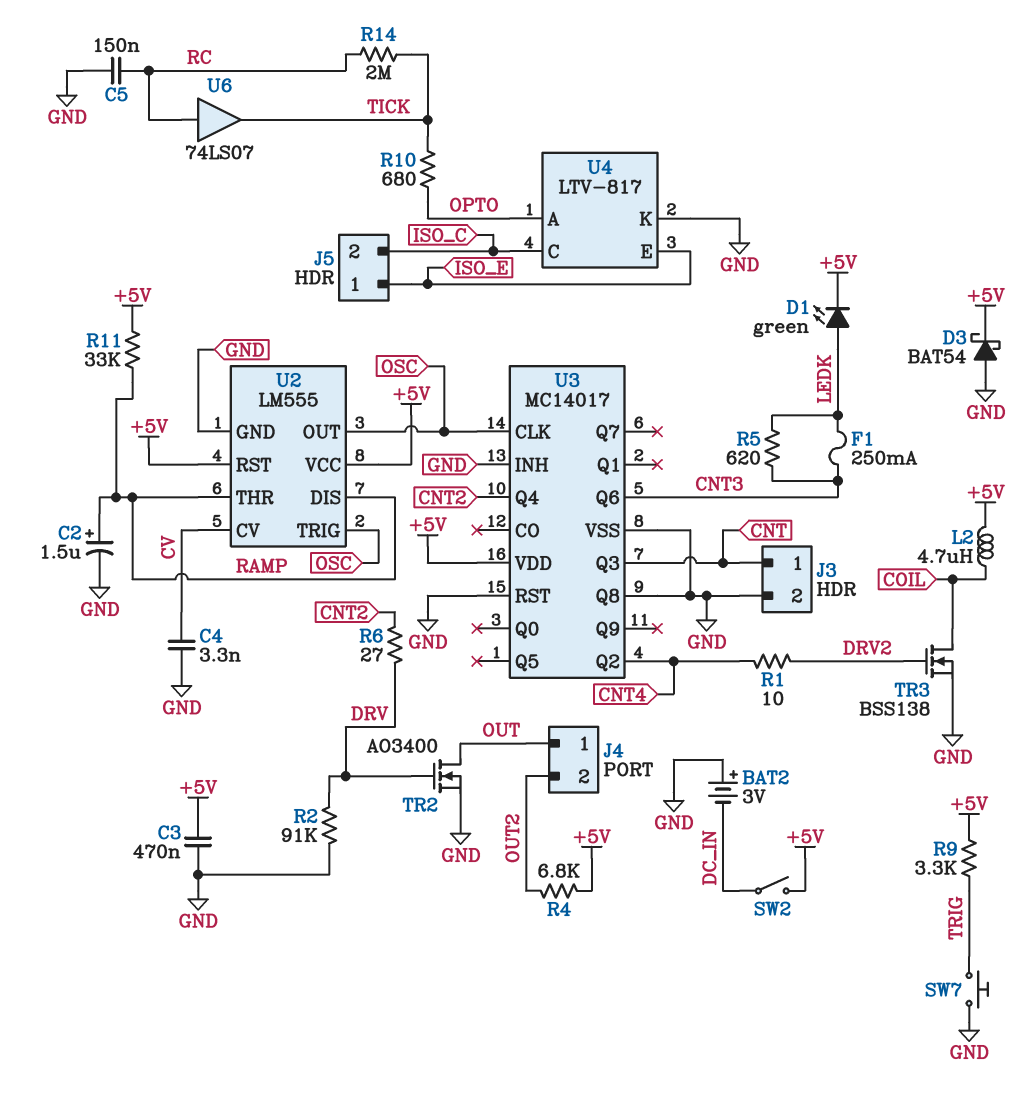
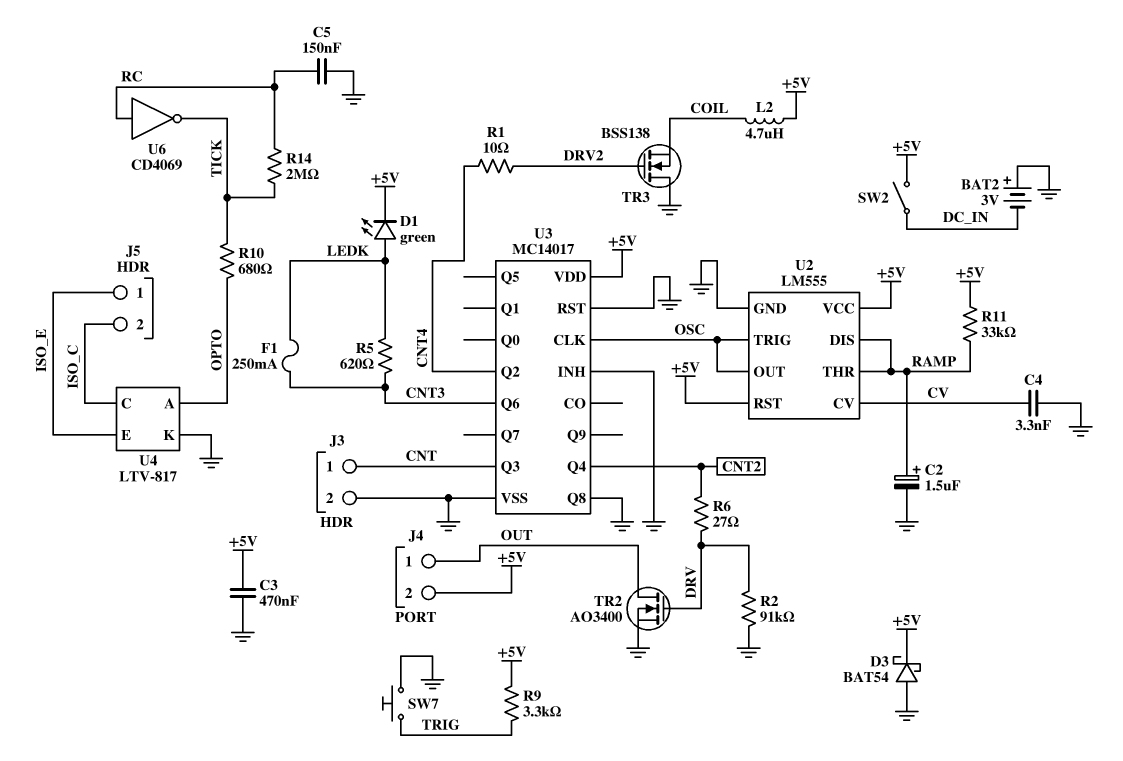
J4 pin 2: OUT2 -> +5V
R4: 6.8k (+5V, OUT2) -> none
TR3: NMOS BSS138 (G DRV2, D COIL, S GND) -> NMOS BSS138 (G DRV2, D GND, S COIL)
U6: buffer 74LS07 (in RC, out TICK) -> NOT CD4069 (in RC, out TICK)

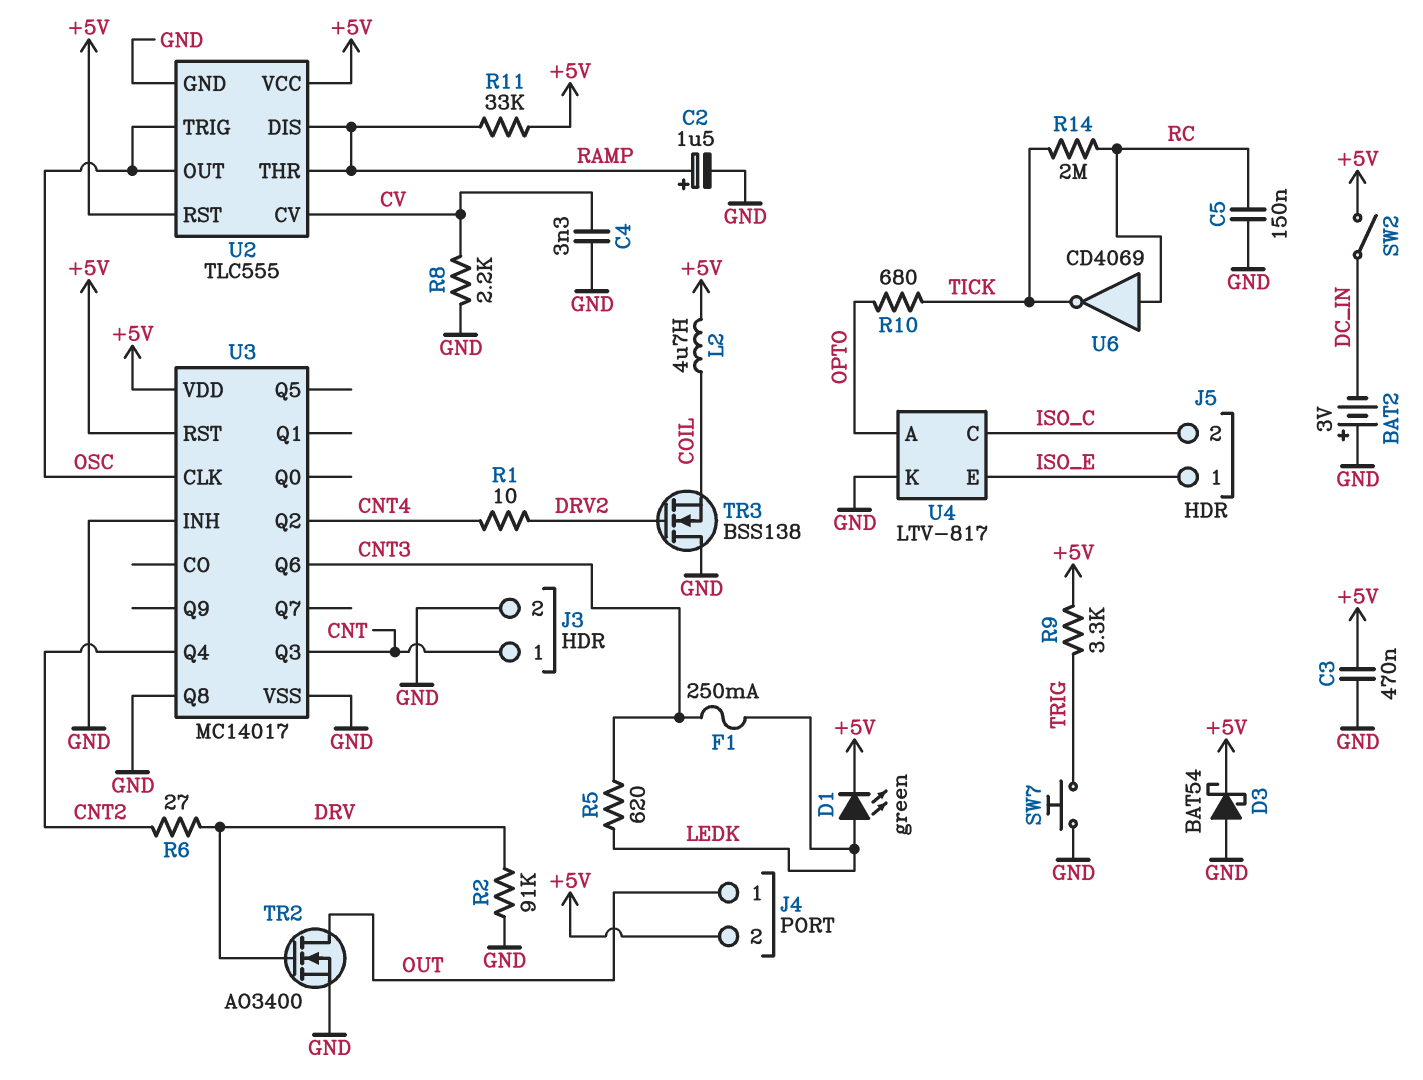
R8: none -> 2.2k (CV, GND)
U2: LM555 -> TLC555
U3 pin RST: GND -> +5V

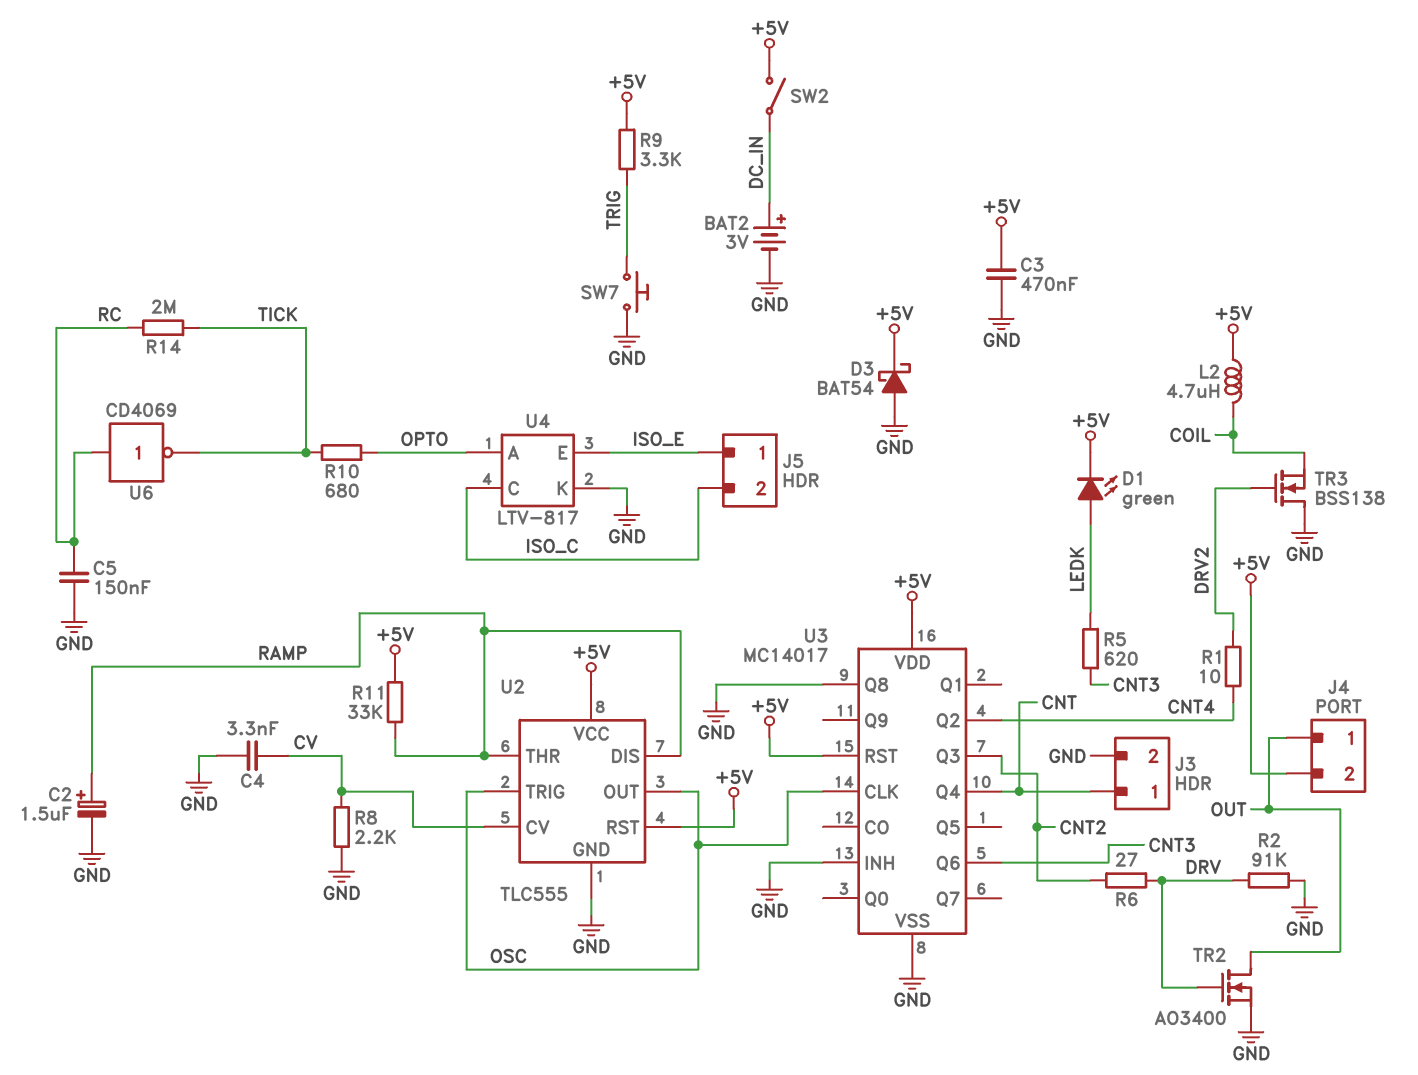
BAT2: 3V (plus GND, minus DC_IN) -> 3V (plus DC_IN, minus GND)
F1: 250mA (CNT3, LEDK) -> none
U3 pin Q3: CNT -> CNT2
U3 pin Q4: CNT2 -> CNT

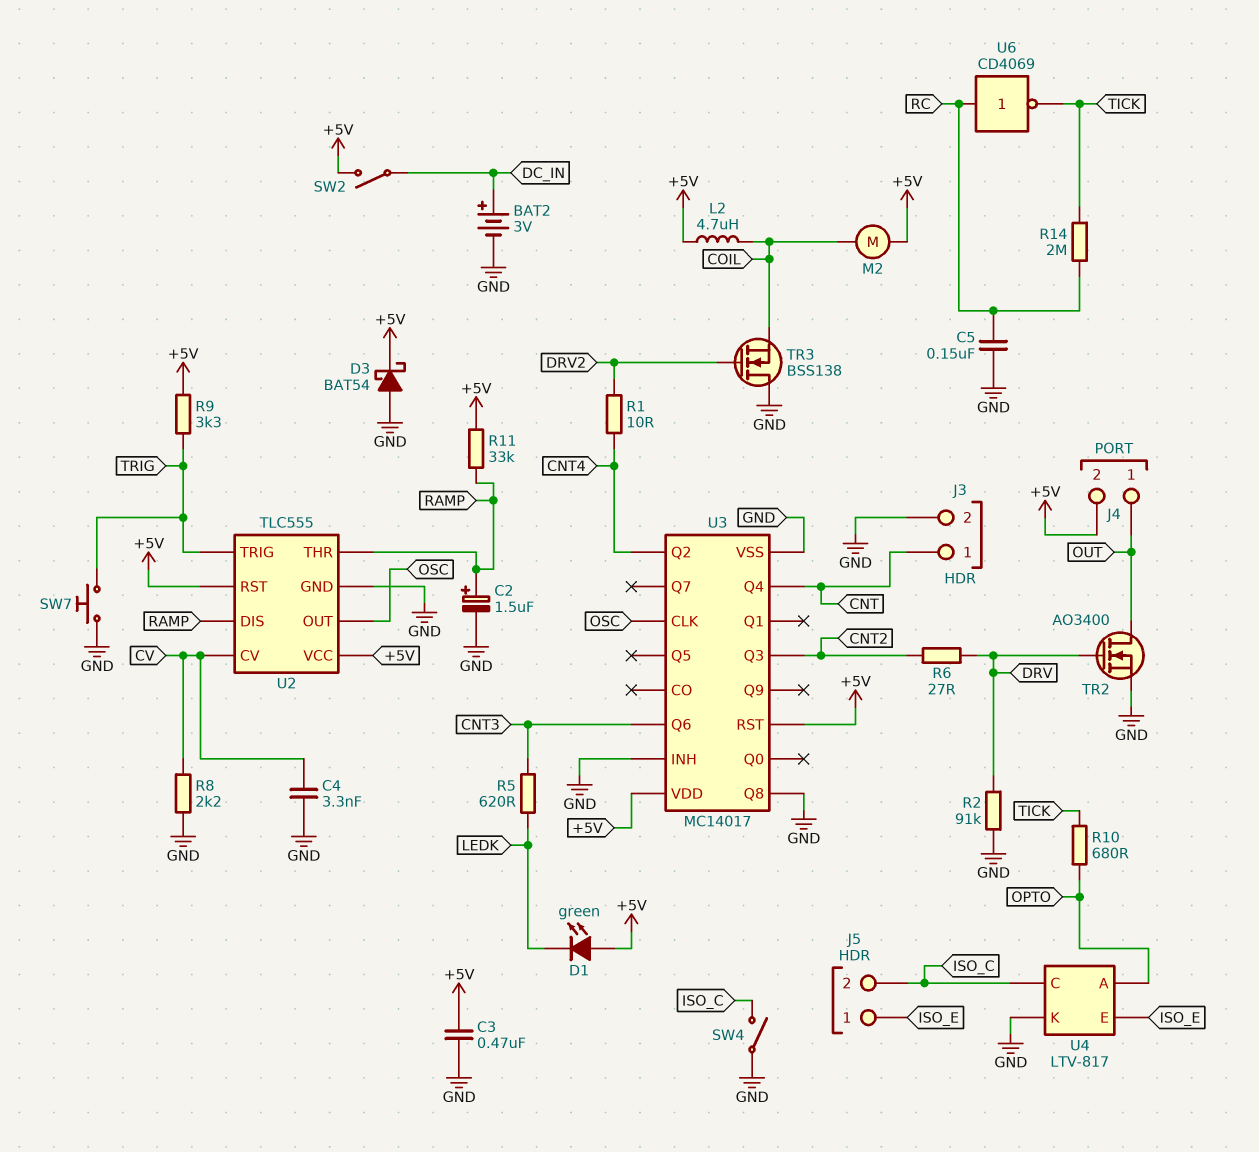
D1: LED green (A LEDK, K +5V) -> LED green (A +5V, K LEDK)
M2: none -> motor (+5V, COIL)
SW4: none -> switch (GND, ISO_C)
U2 pin TRIG: OSC -> TRIG

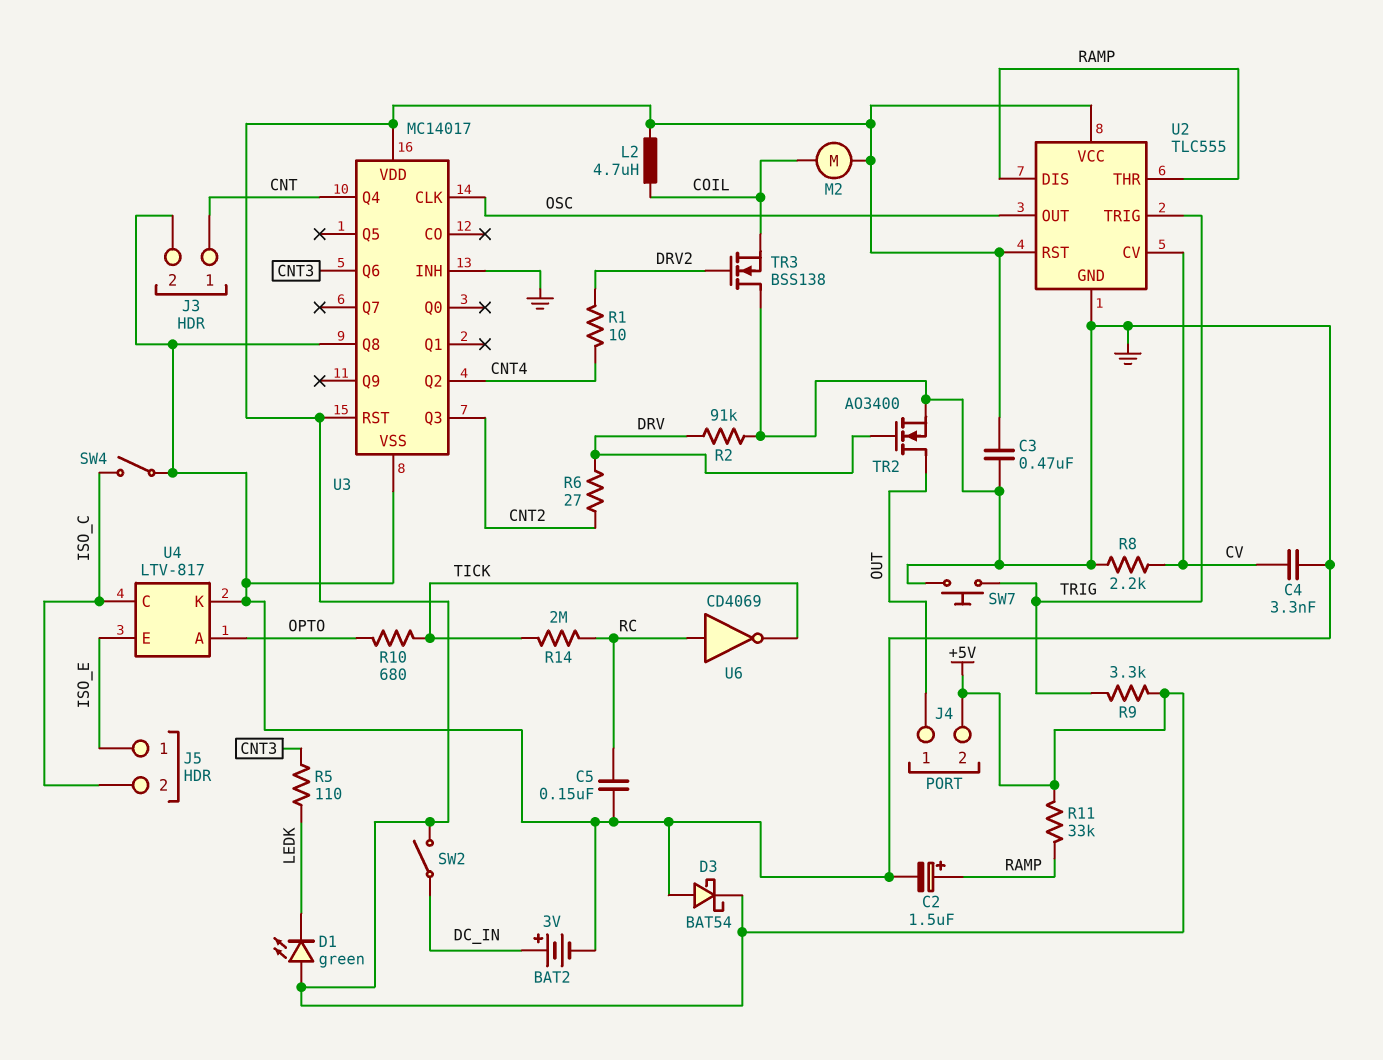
R5: 620 (CNT3, LEDK) -> 110 (CNT3, LEDK)

